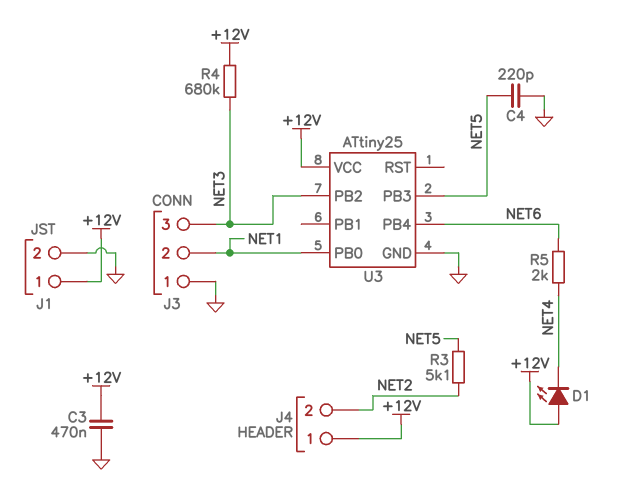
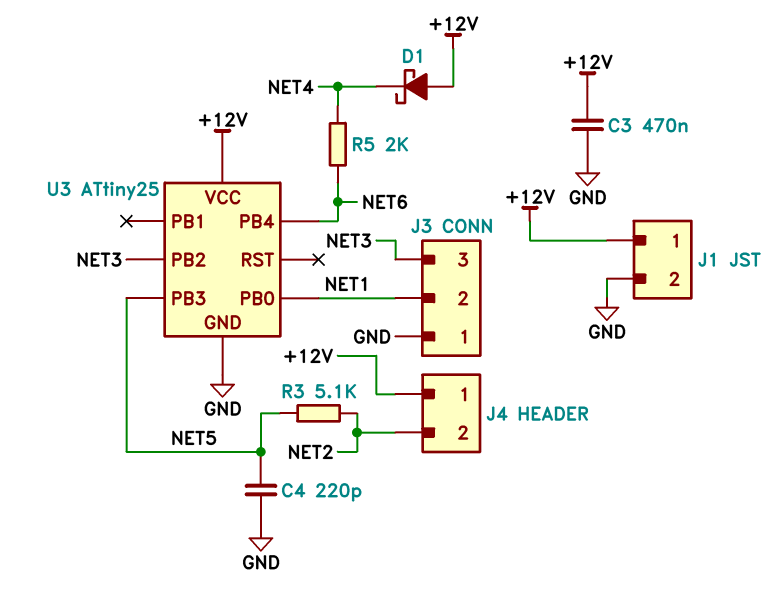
D1: LED (A +12V, K NET4) -> schottky (A +12V, K NET4)
R4: 680k (+12V, NET3) -> none

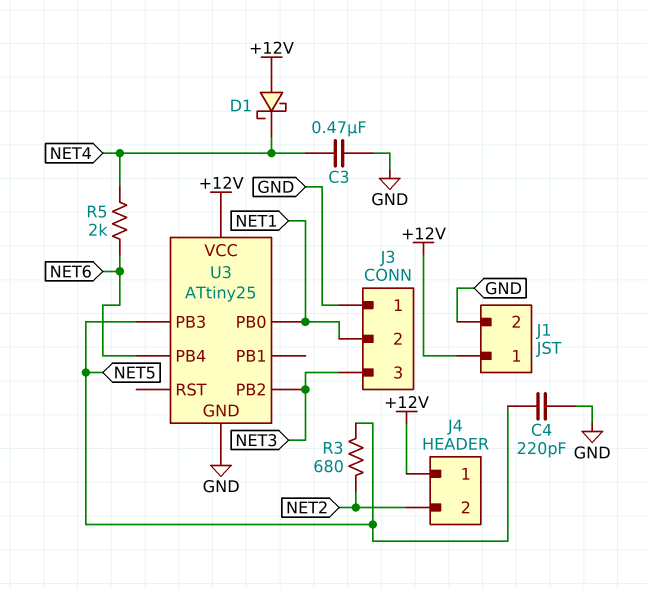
C3: 470nF (+12V, GND) -> 470nF (GND, NET4)
R3: 5.1k (NET2, NET5) -> 680 (NET2, NET5)

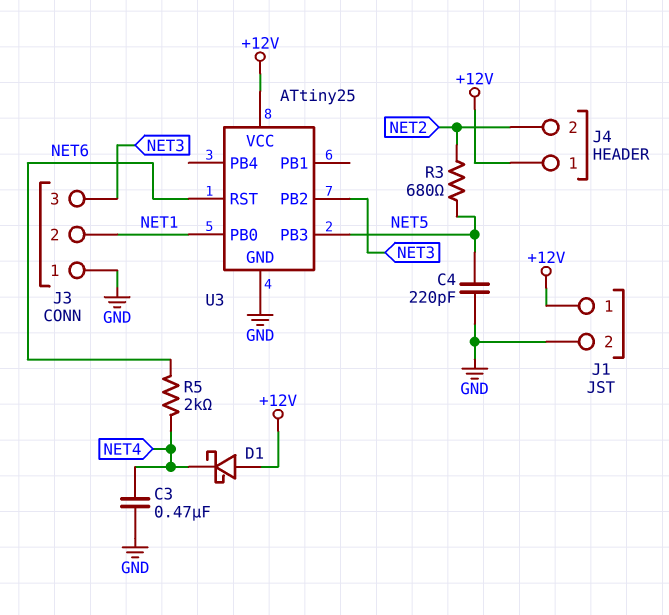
U3 pin PB4: NET6 -> none
U3 pin RST: none -> NET6

